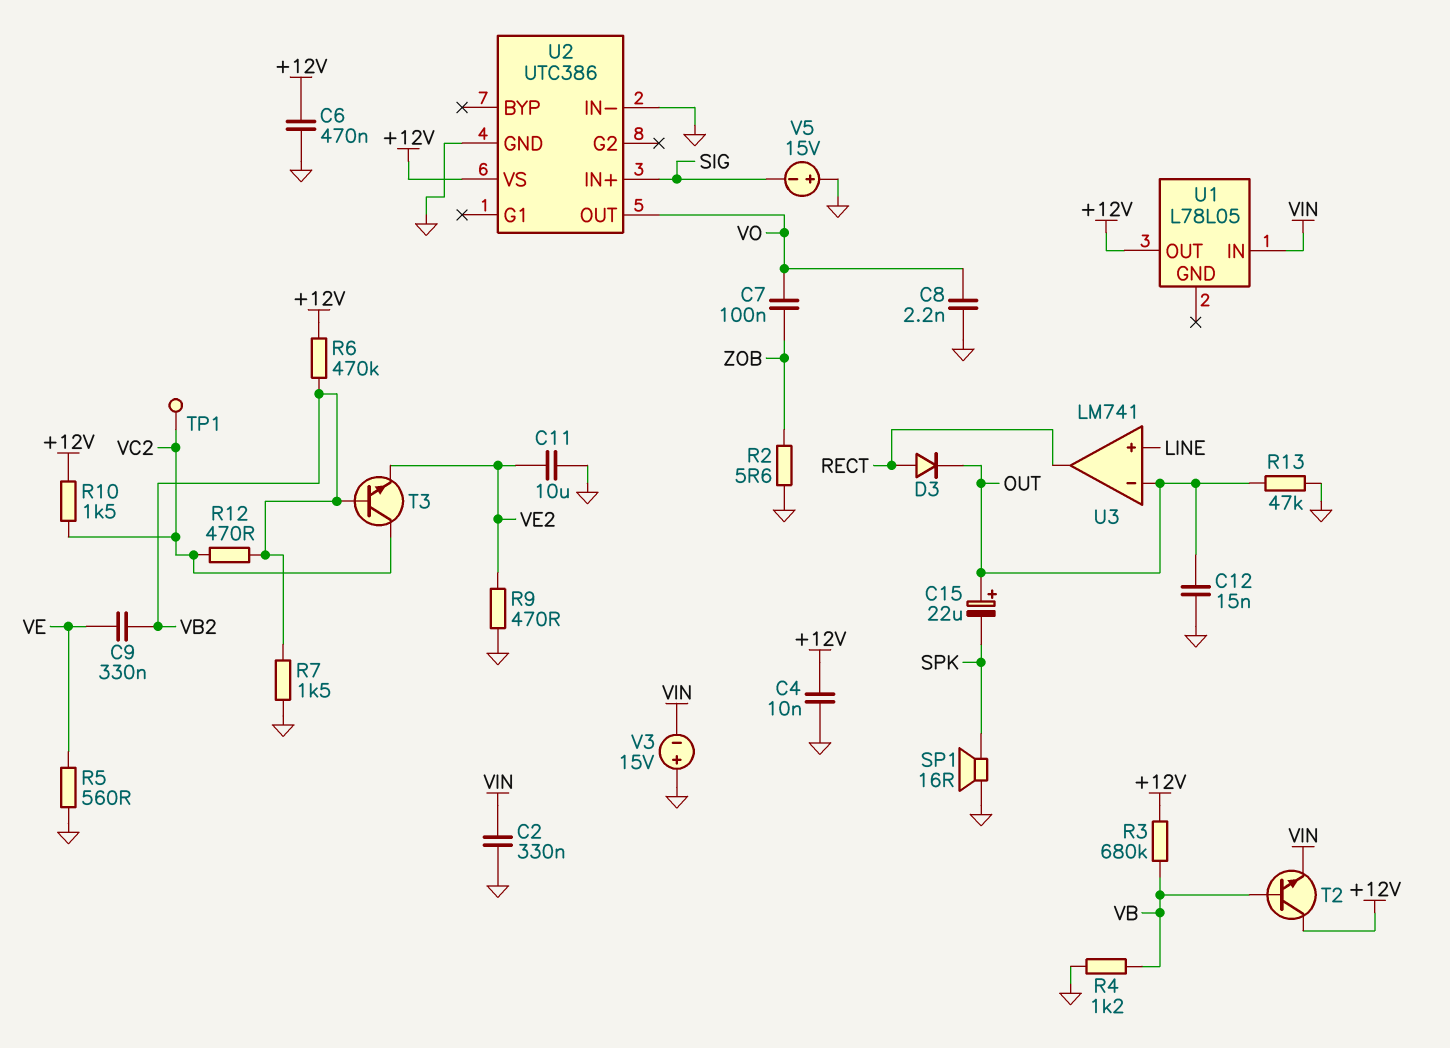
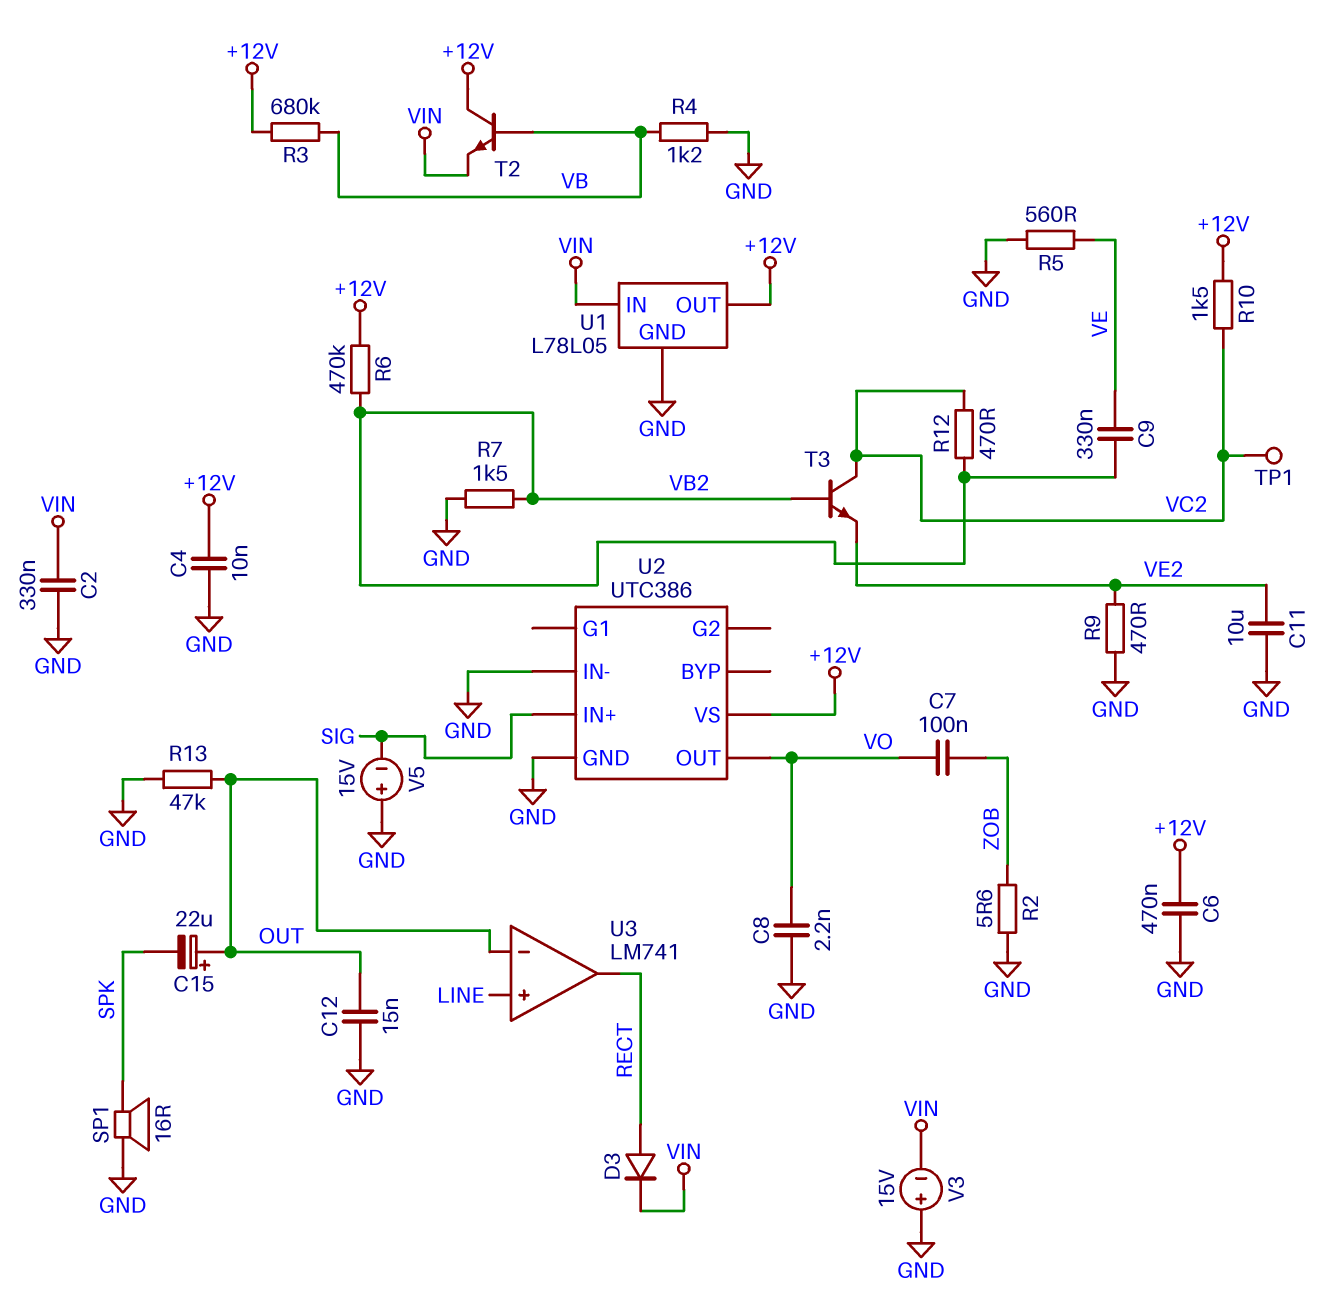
D3: diode (A RECT, K OUT) -> diode (A RECT, K VIN)
U1 pin GND: none -> GND

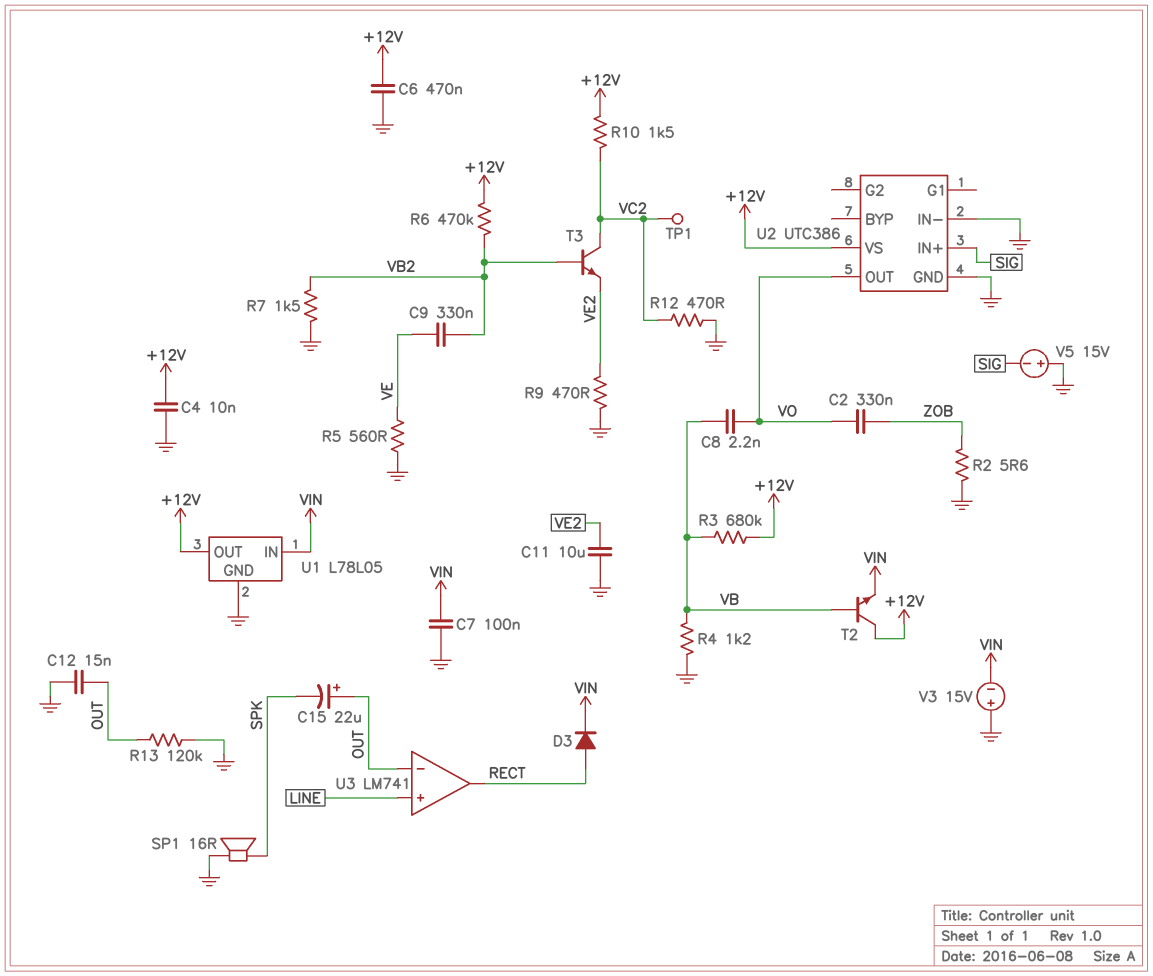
C2: 330nF (GND, VIN) -> 330nF (VO, ZOB)
C7: 100nF (VO, ZOB) -> 100nF (GND, VIN)
C8: 2.2nF (GND, VO) -> 2.2nF (VB, VO)
R12: 470 (VB2, VC2) -> 470 (GND, VC2)
R13: 47k (GND, OUT) -> 120k (GND, OUT)

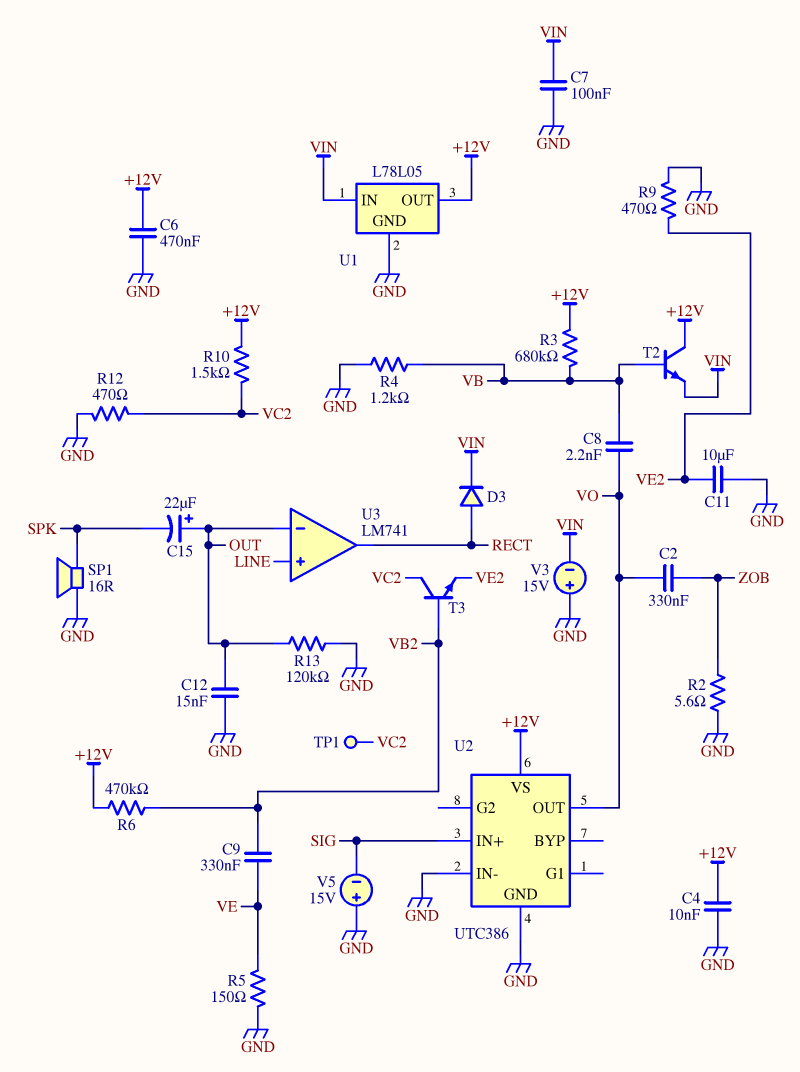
R5: 560 (GND, VE) -> 150 (GND, VE)
R7: 1.5k (GND, VB2) -> none

